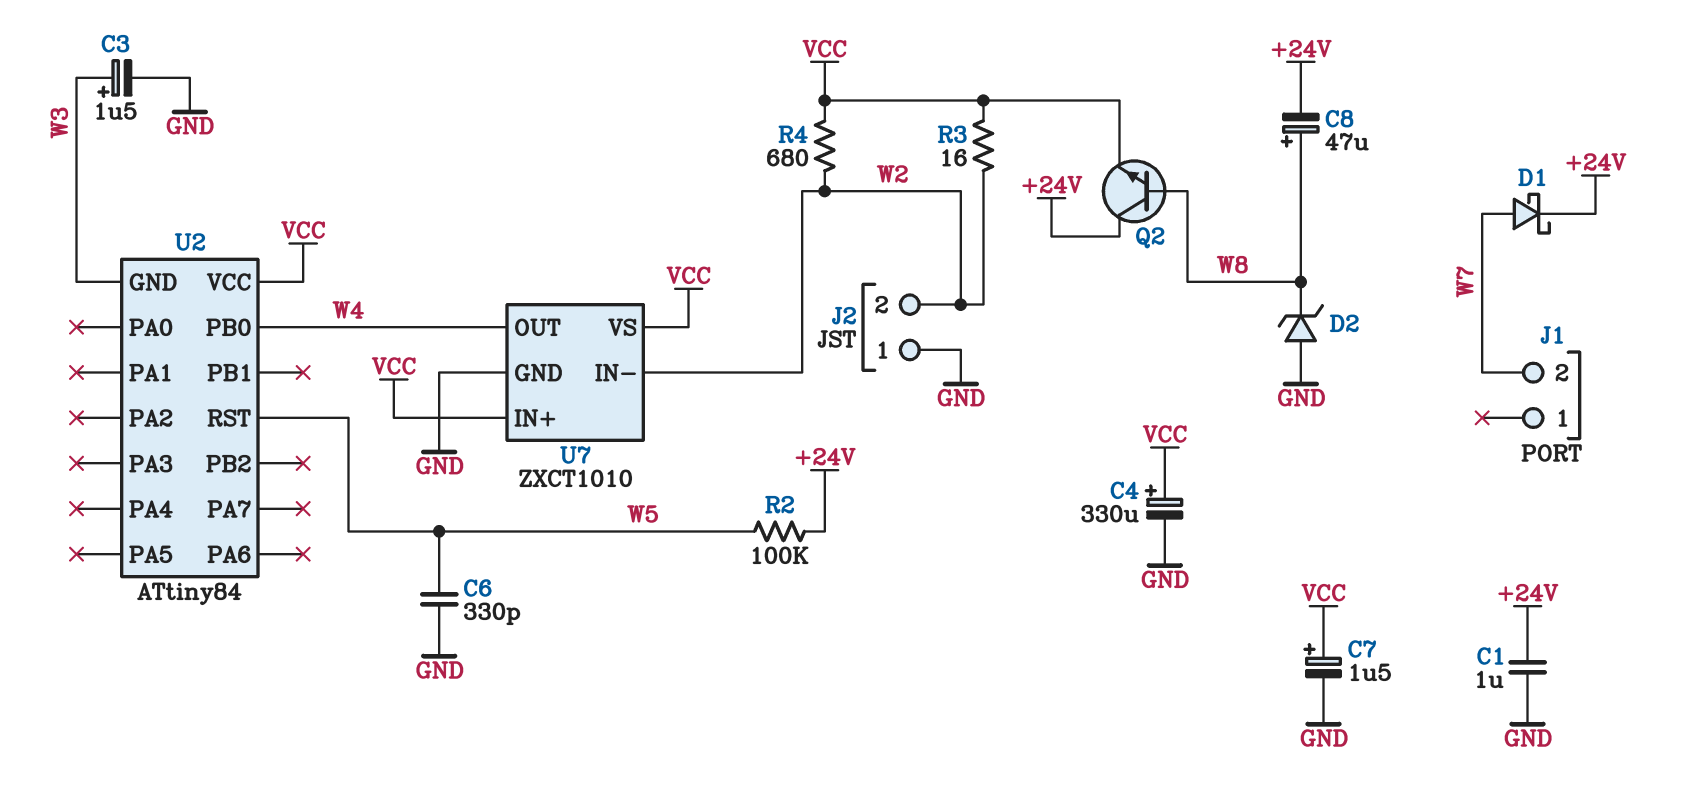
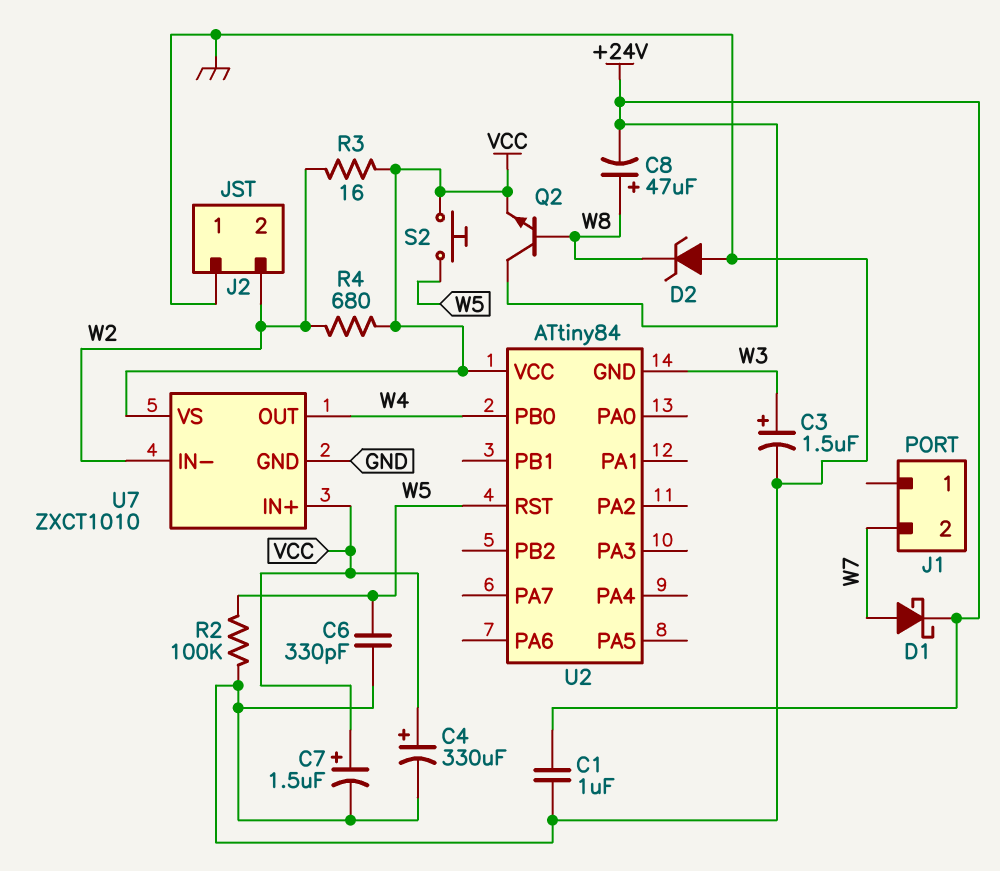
R2: 100k (+24V, W5) -> 100k (GND, W5)
S2: none -> button (VCC, W5)

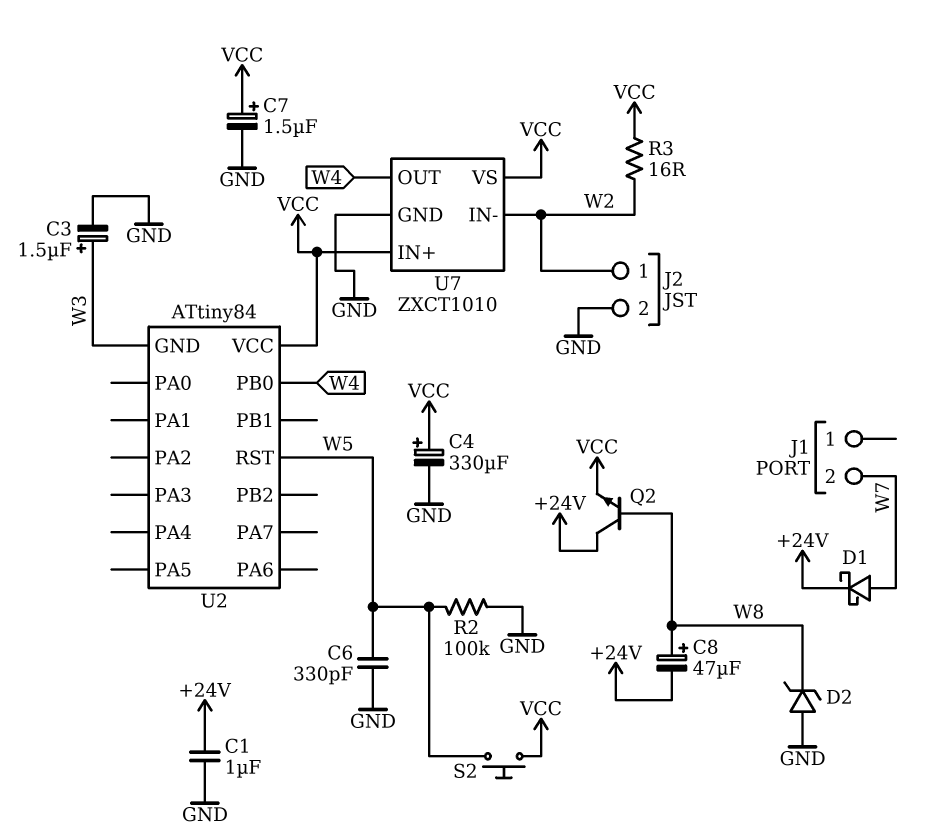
J2 pin 1: GND -> W2
J2 pin 2: W2 -> GND
R4: 680 (VCC, W2) -> none

